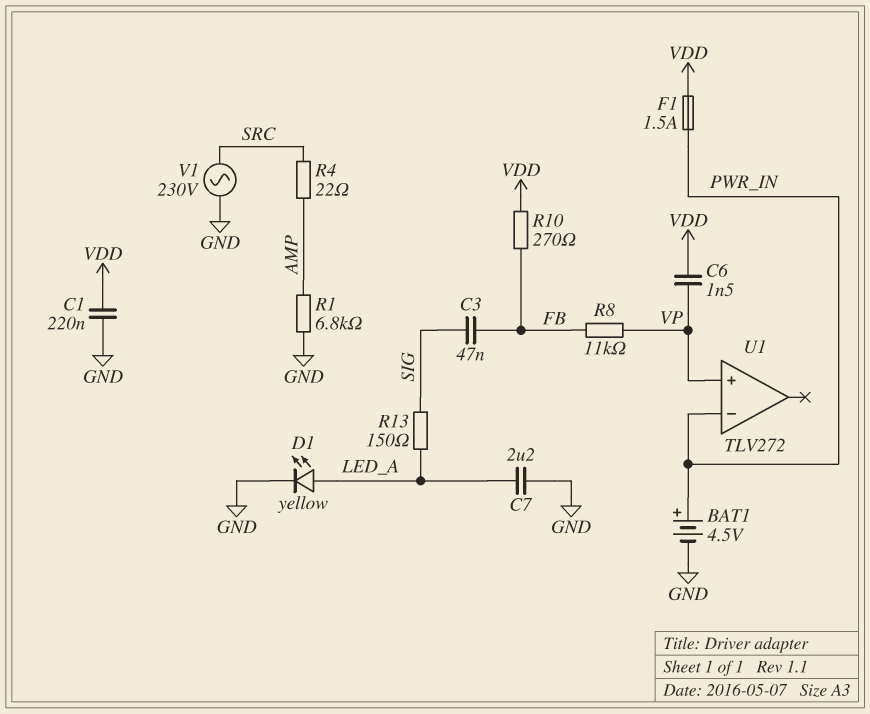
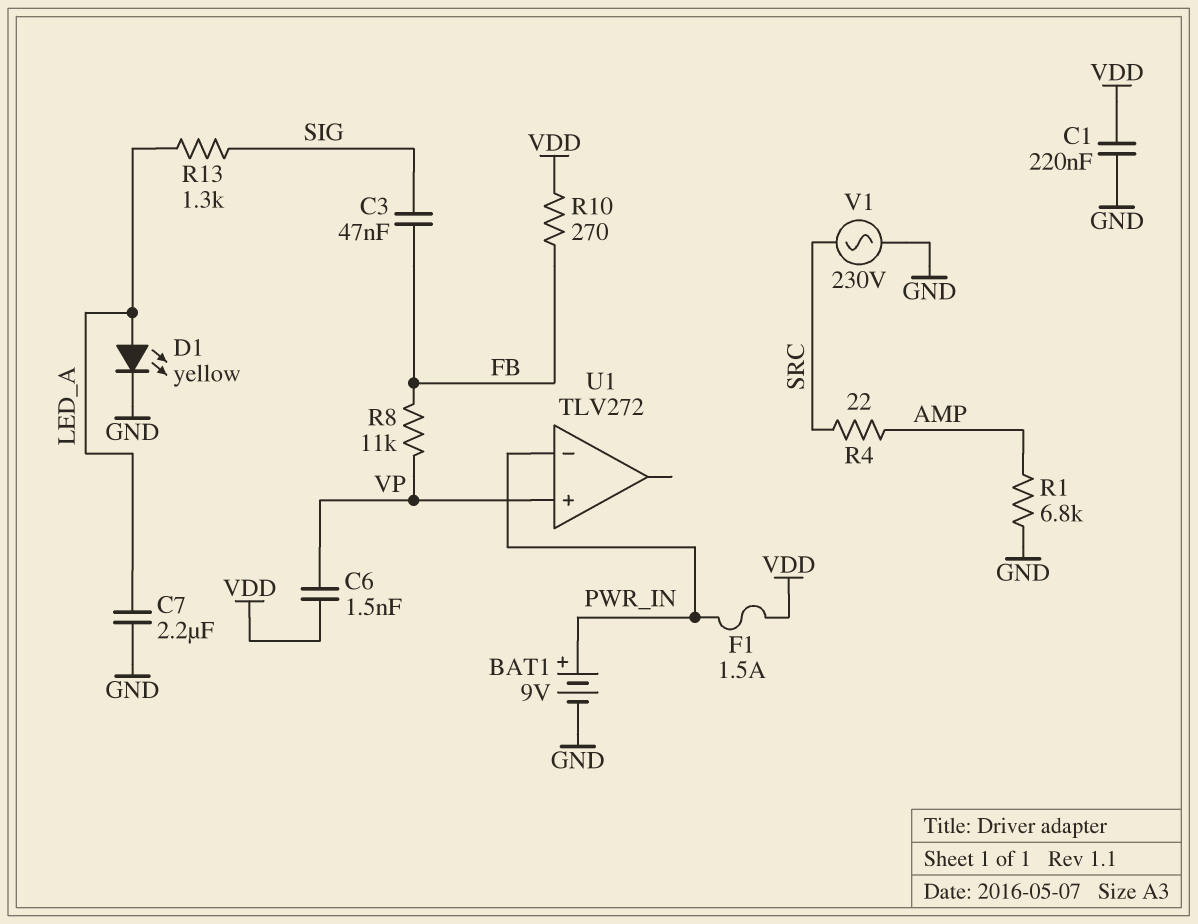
BAT1: 4.5V (plus PWR_IN, minus GND) -> 9V (plus PWR_IN, minus GND)
R13: 150 (LED_A, SIG) -> 1.3k (LED_A, SIG)

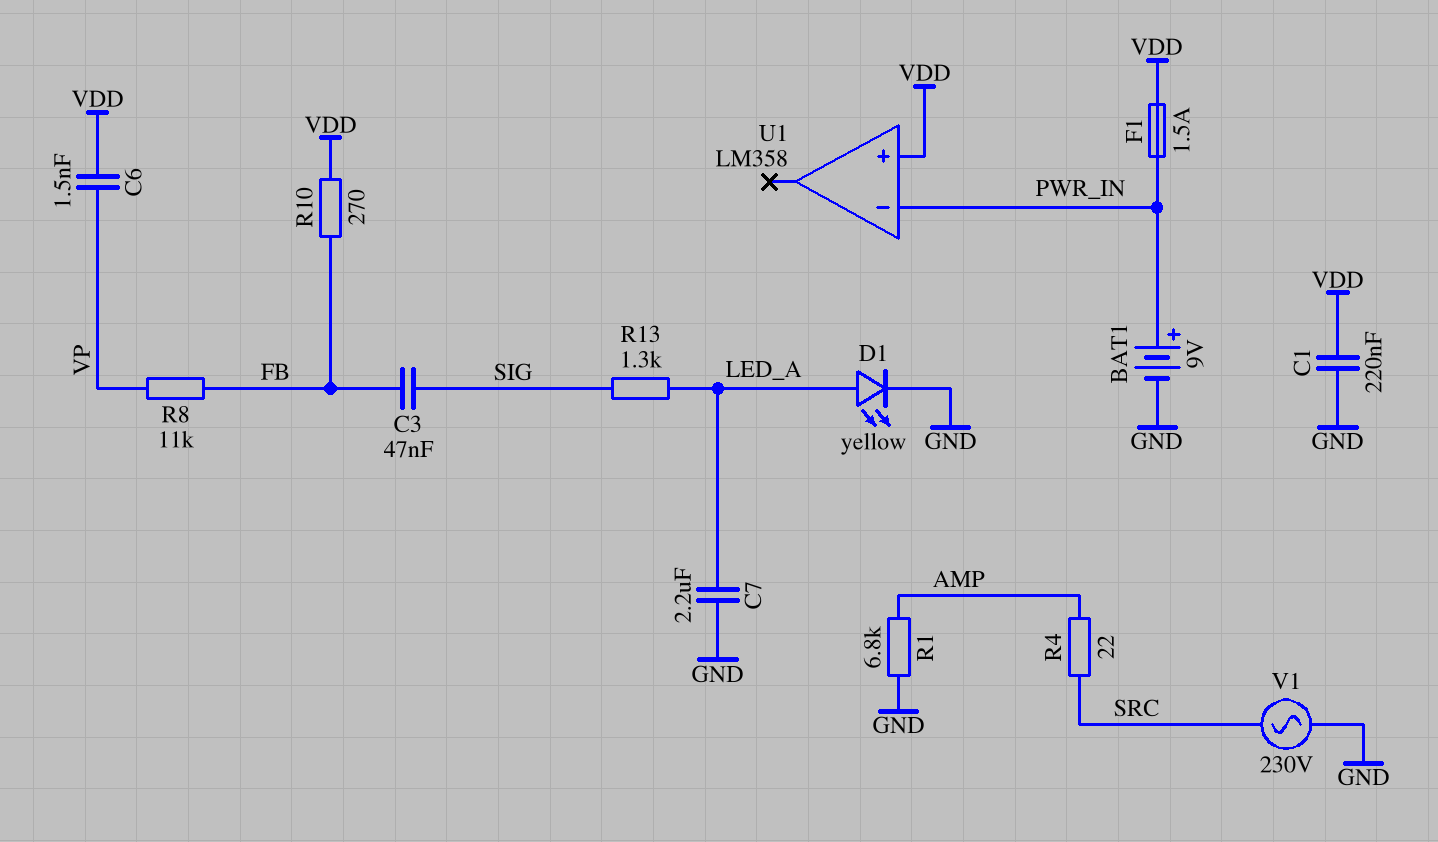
U1: TLV272 -> LM358
U1 pin in+: VP -> VDD

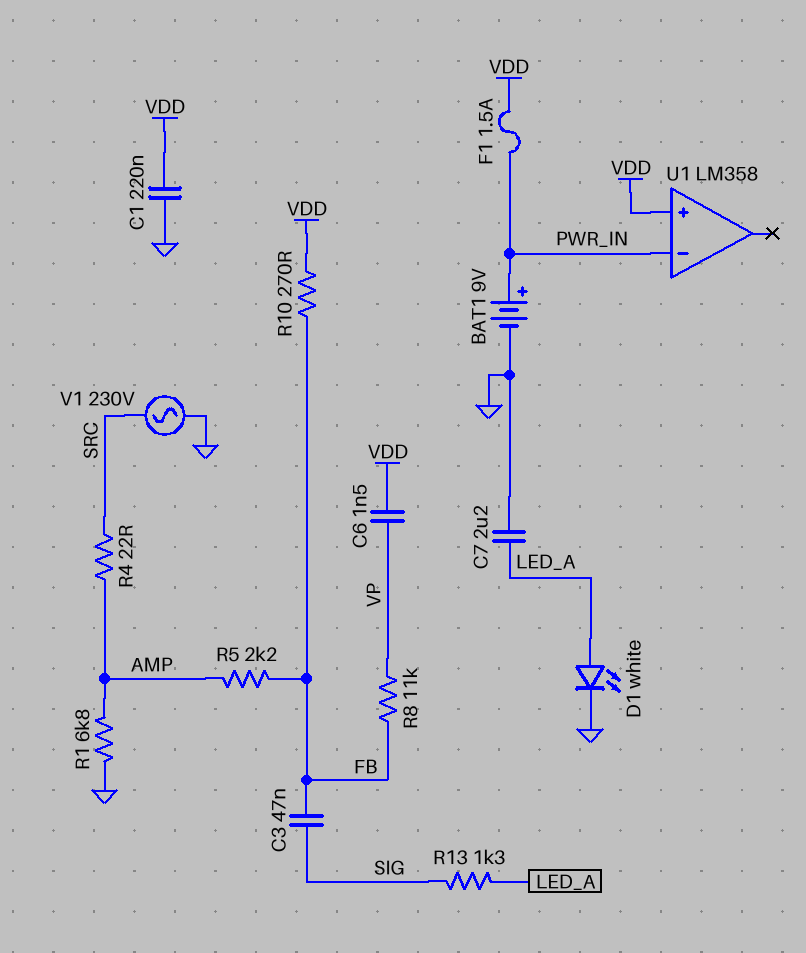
D1: LED yellow (A LED_A, K GND) -> LED white (A LED_A, K GND)
R5: none -> 2.2k (AMP, FB)

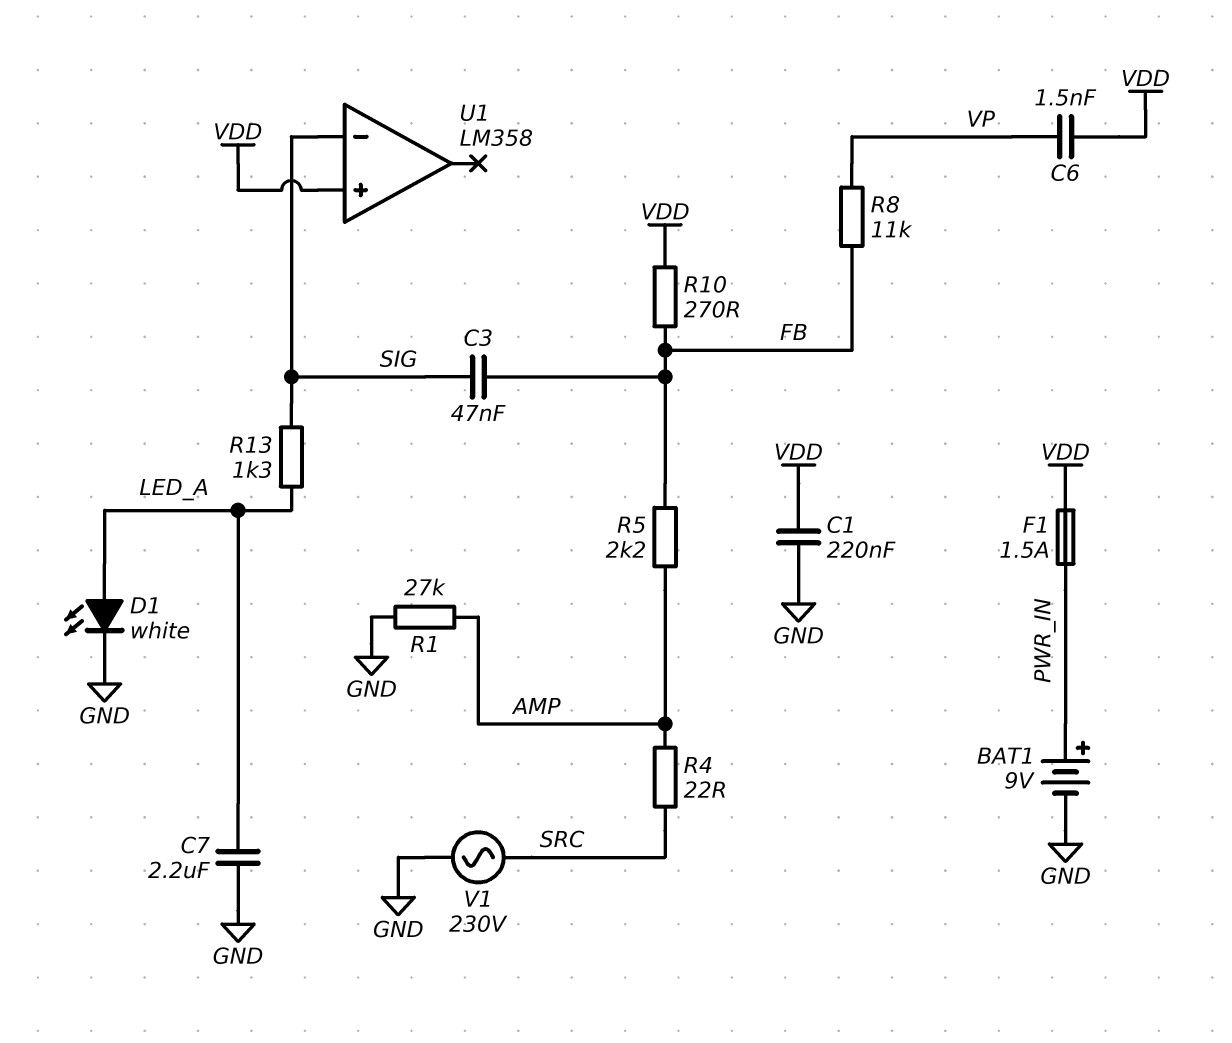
R1: 6.8k (AMP, GND) -> 27k (AMP, GND)
U1 pin in-: PWR_IN -> SIG

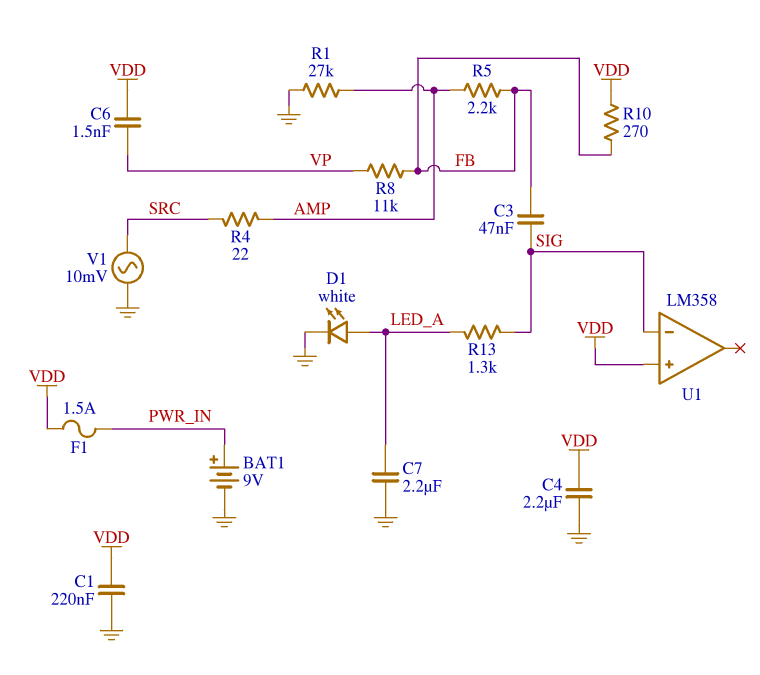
C4: none -> 2.2uF (GND, VDD)
V1: AC 230V (GND, SRC) -> AC 10mV (GND, SRC)

